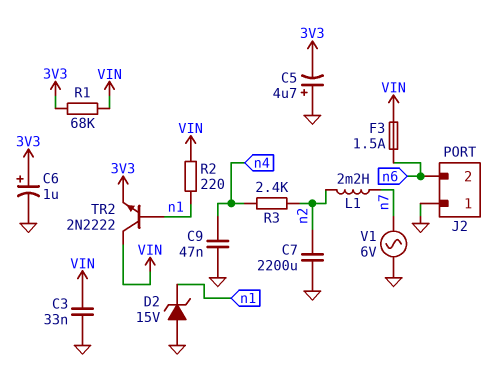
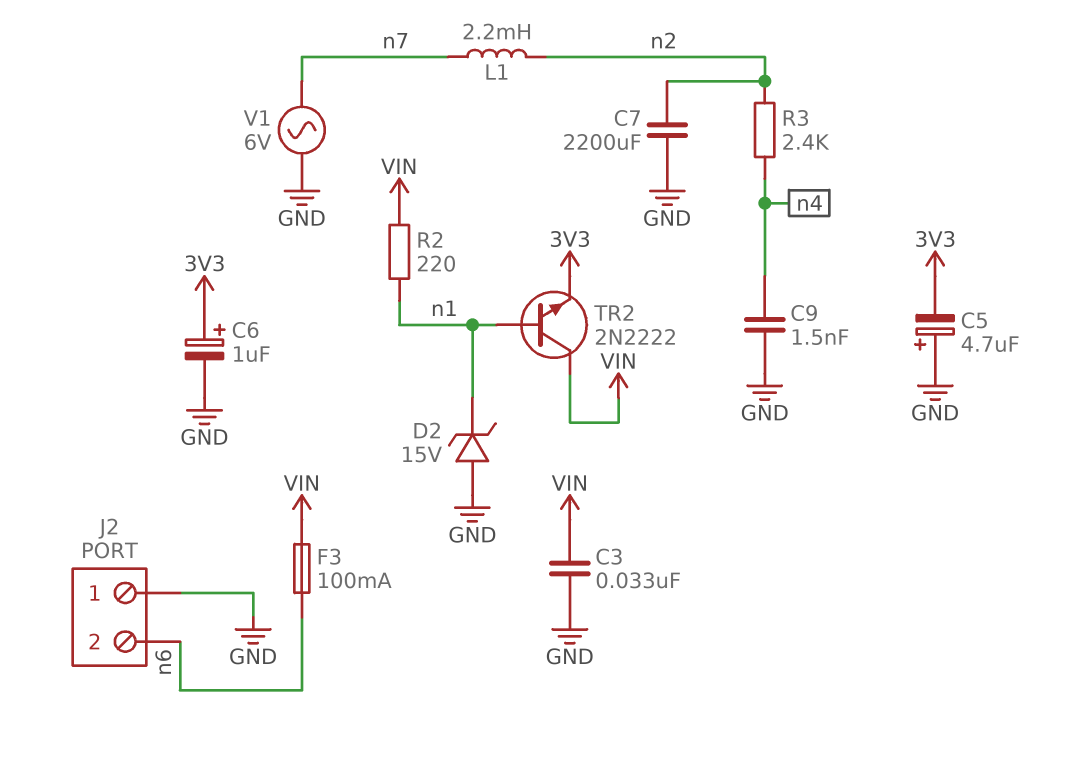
C9: 47nF (GND, n4) -> 1.5nF (GND, n4)
F3: 1.5A (VIN, n6) -> 100mA (VIN, n6)
R1: 68k (3V3, VIN) -> none

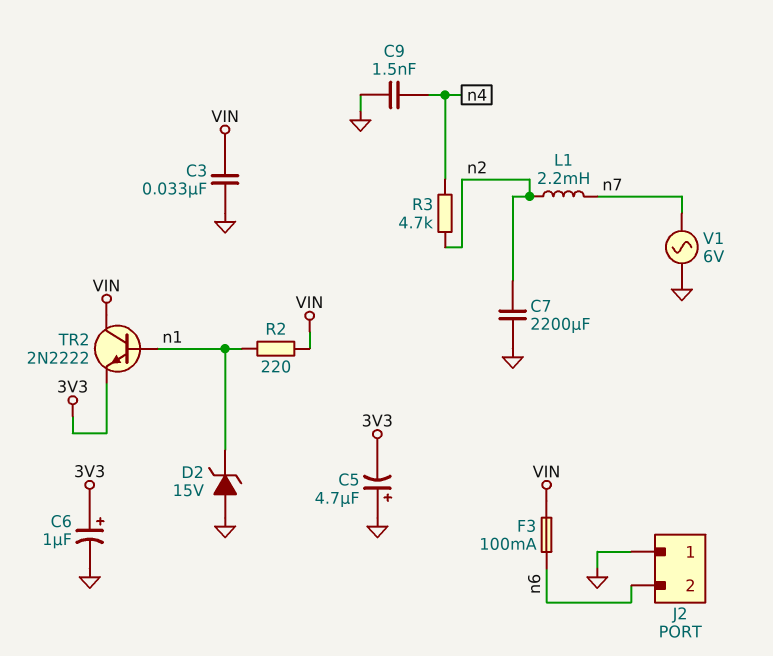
R3: 2.4k (n2, n4) -> 4.7k (n2, n4)

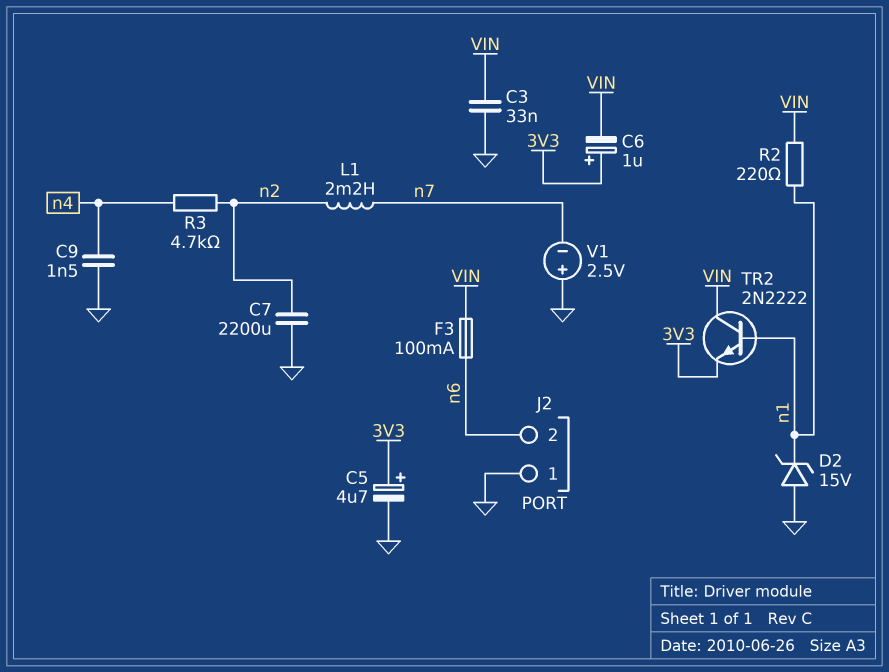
C5: 4.7uF (plus GND, minus 3V3) -> 4.7uF (plus 3V3, minus GND)
C6: 1uF (plus 3V3, minus GND) -> 1uF (plus 3V3, minus VIN)
V1: AC 6V (GND, n7) -> 2.5V (plus GND, minus n7)

